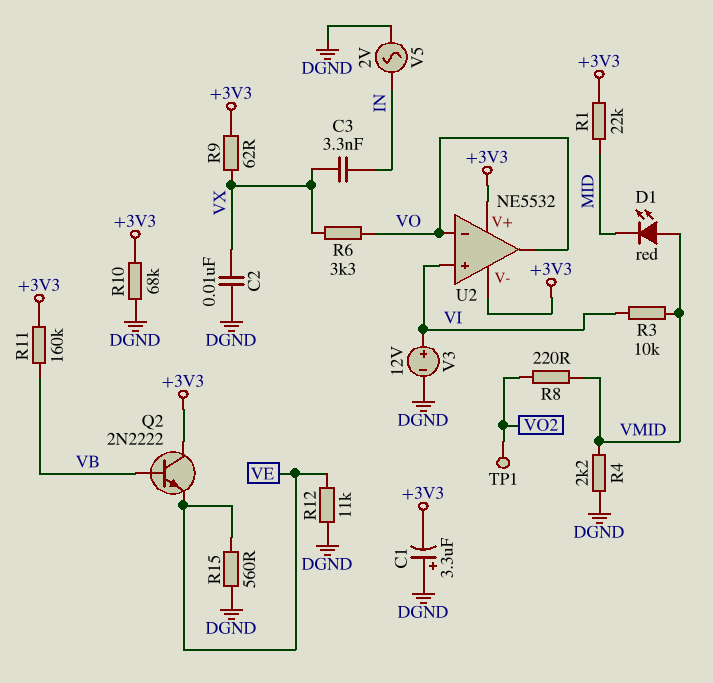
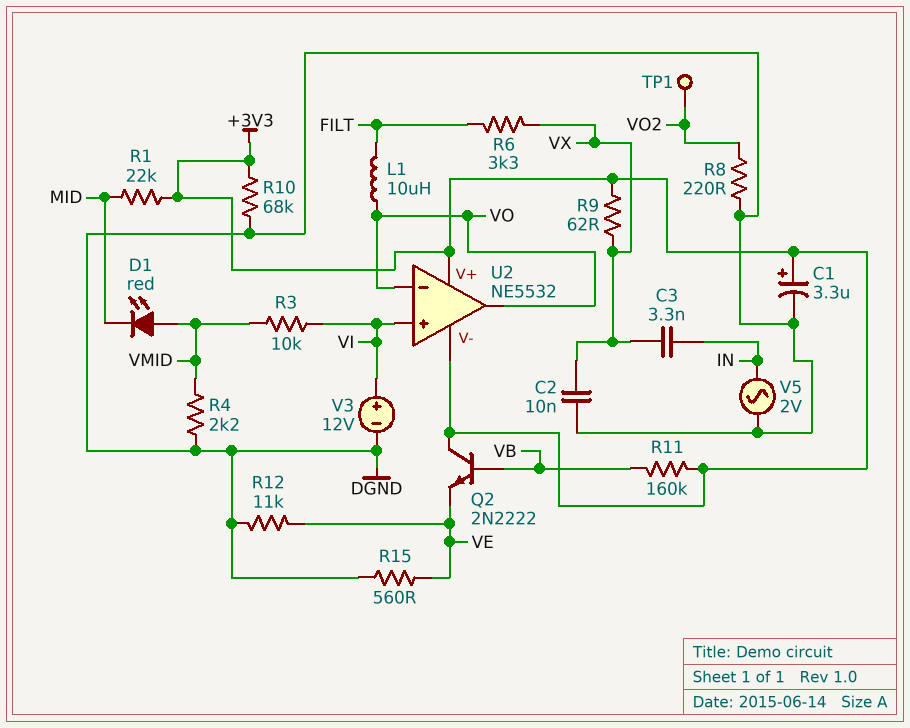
C1: 3.3uF (plus DGND, minus +3V3) -> 3.3uF (plus +3V3, minus DGND)
L1: none -> 10uH (FILT, VO)
R6: 3.3k (VO, VX) -> 3.3k (FILT, VX)
R8: 220 (VMID, VO2) -> 220 (DGND, VO2)

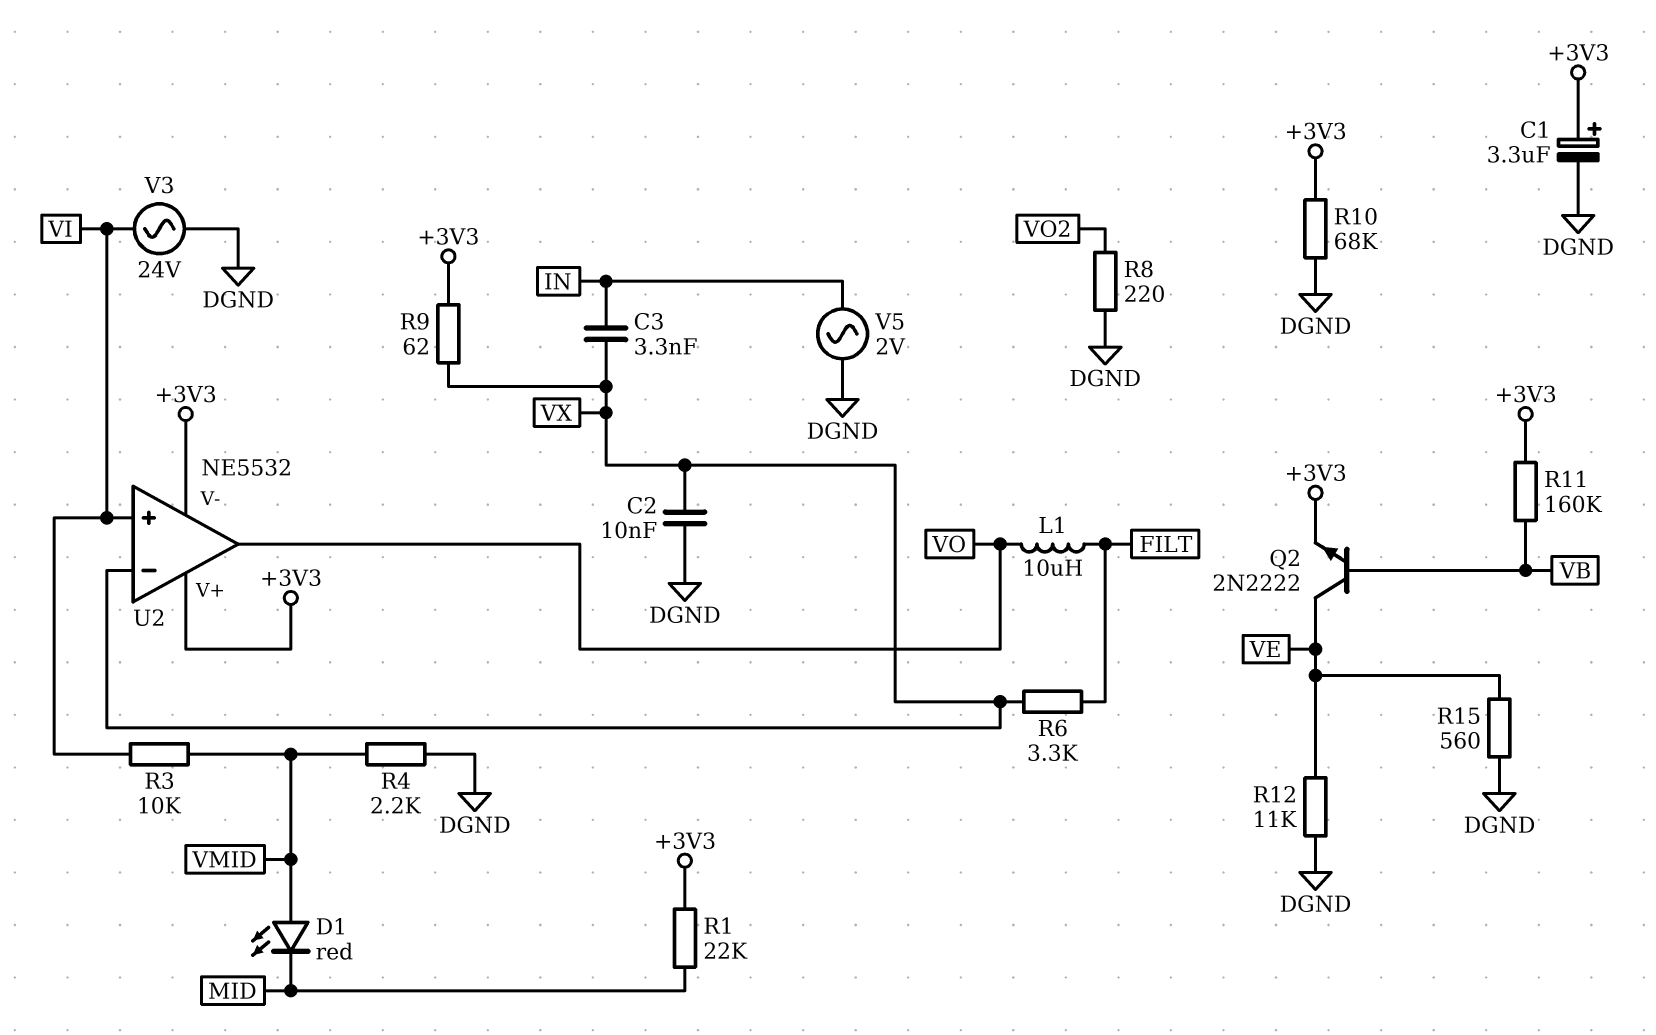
Q2: NPN 2N2222 (B VB, C +3V3, E VE) -> NPN 2N2222 (B VB, C VE, E +3V3)
TP1: test point (VO2) -> none
U2 pin in-: VO -> VX
V3: 12V (plus VI, minus DGND) -> AC 24V (DGND, VI)

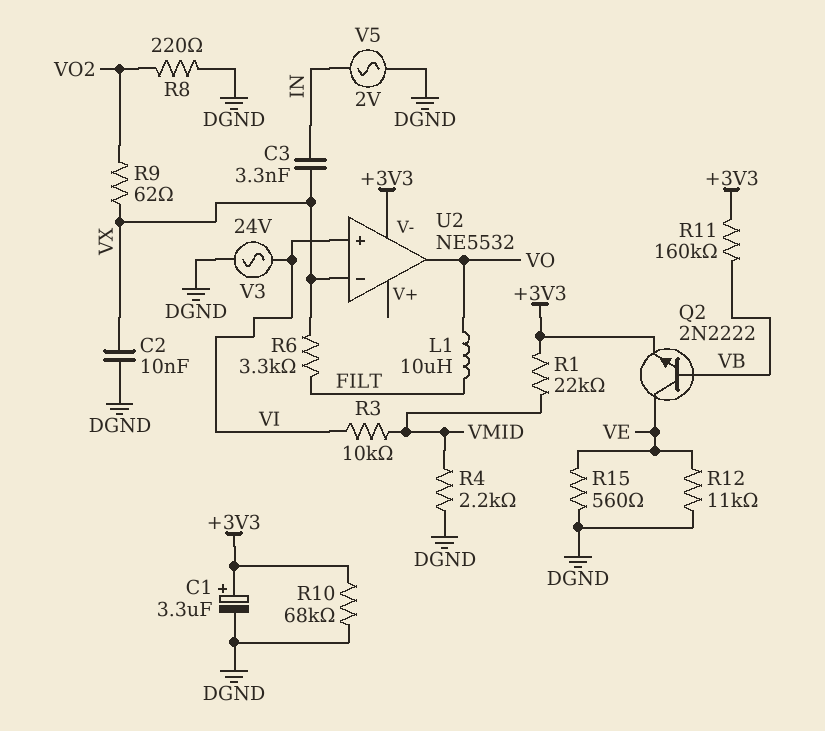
D1: LED red (A VMID, K MID) -> none
R1: 22k (+3V3, MID) -> 22k (+3V3, VMID)
R9: 62 (+3V3, VX) -> 62 (VO2, VX)
U2 pin V+: +3V3 -> none

